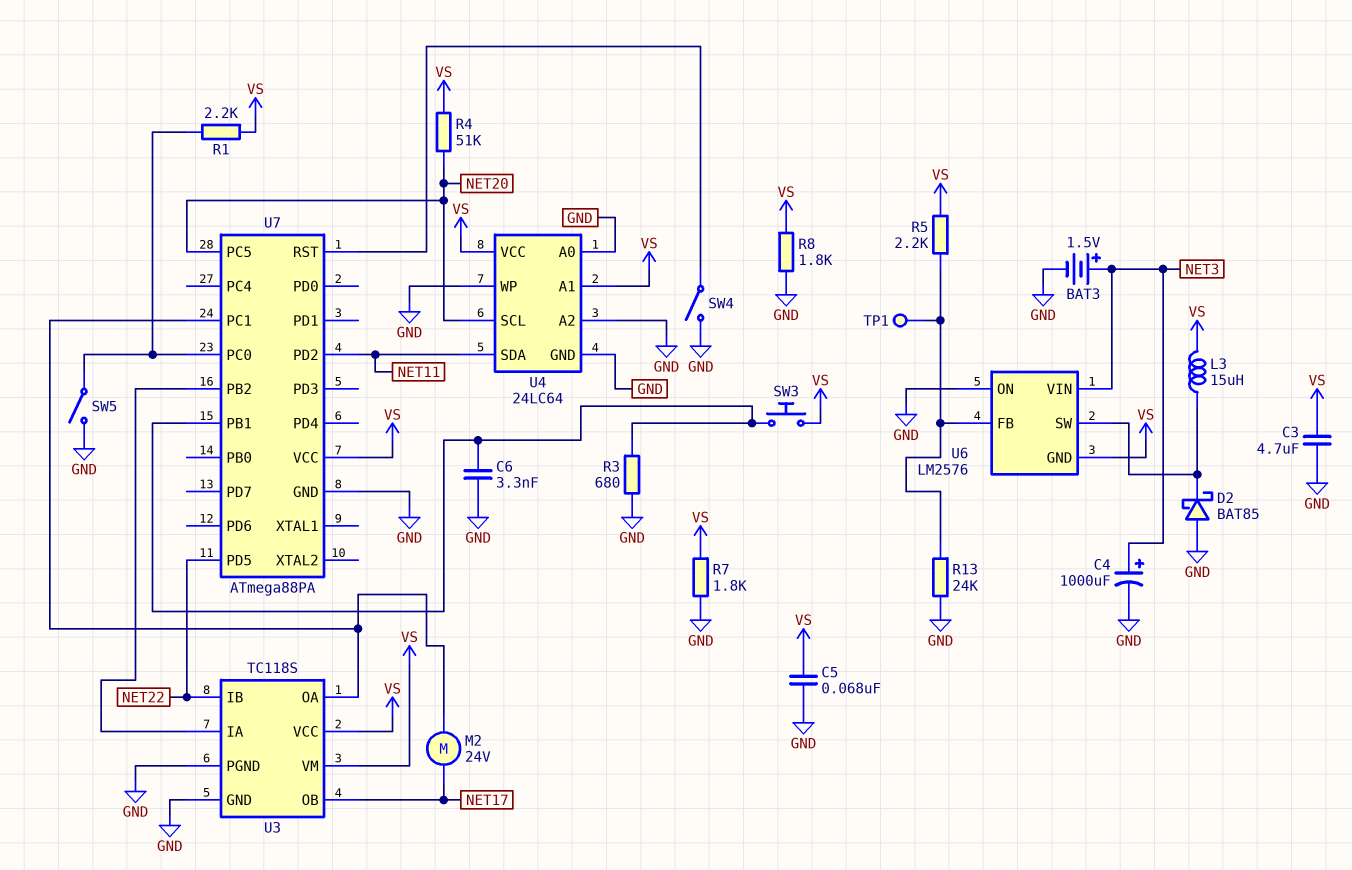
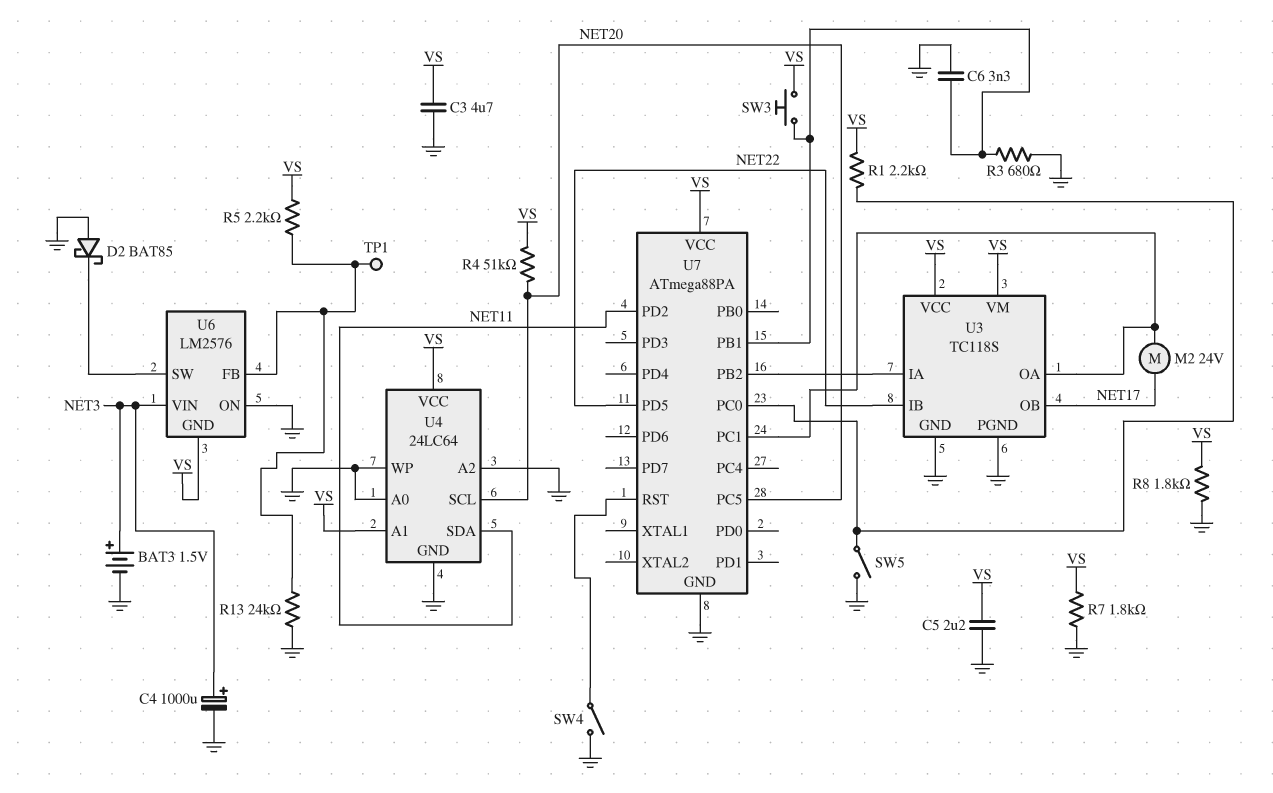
C5: 68nF (GND, VS) -> 2.2uF (GND, VS)
L3: 15uH (U6/SW, VS) -> none

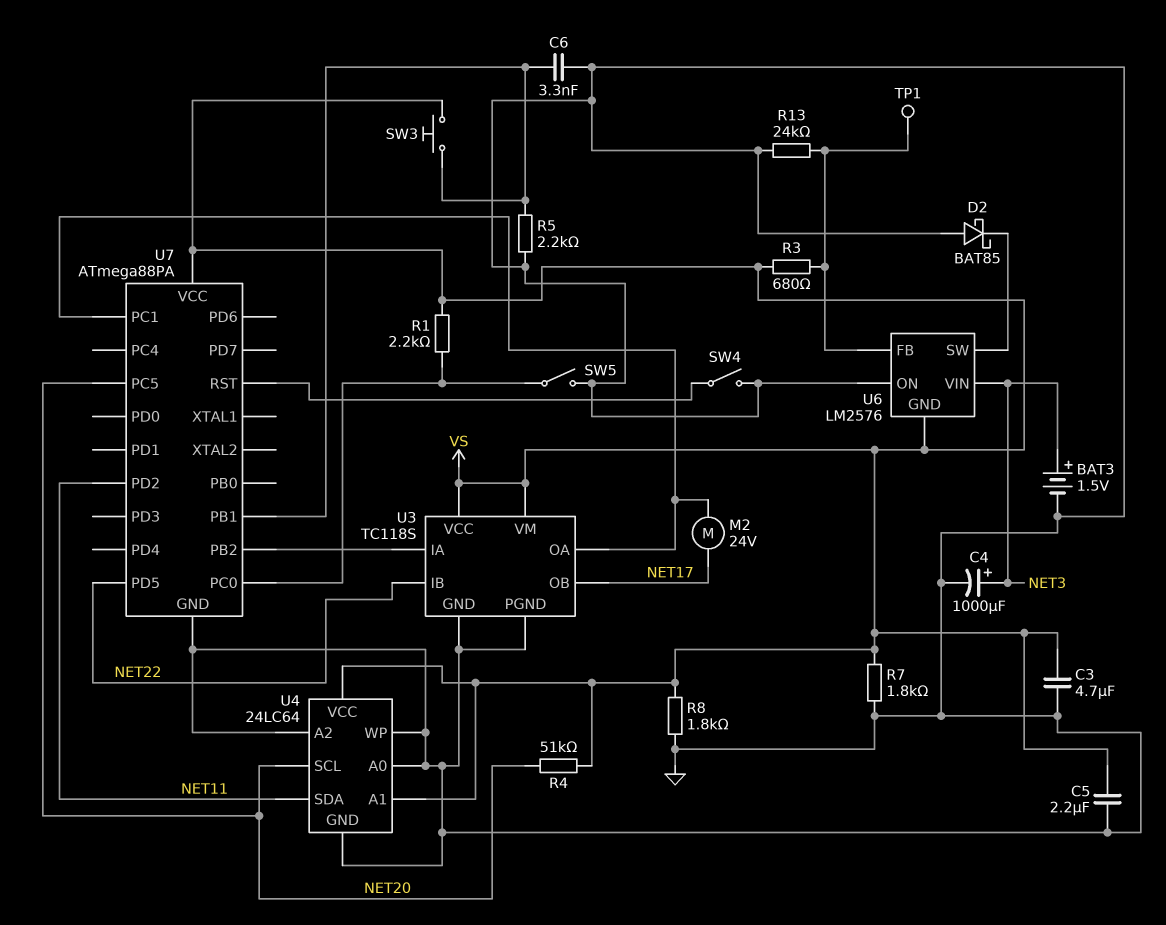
R3: 680 (GND, U7/PB1) -> 680 (U6/FB, VS)
R5: 2.2k (U6/FB, VS) -> 2.2k (GND, U7/PB1)

